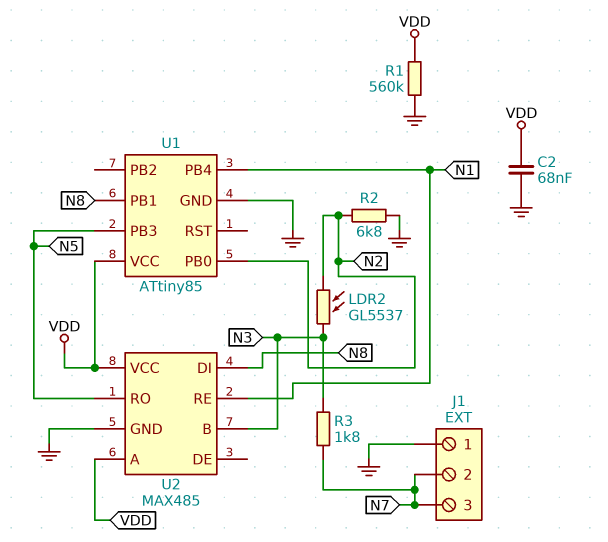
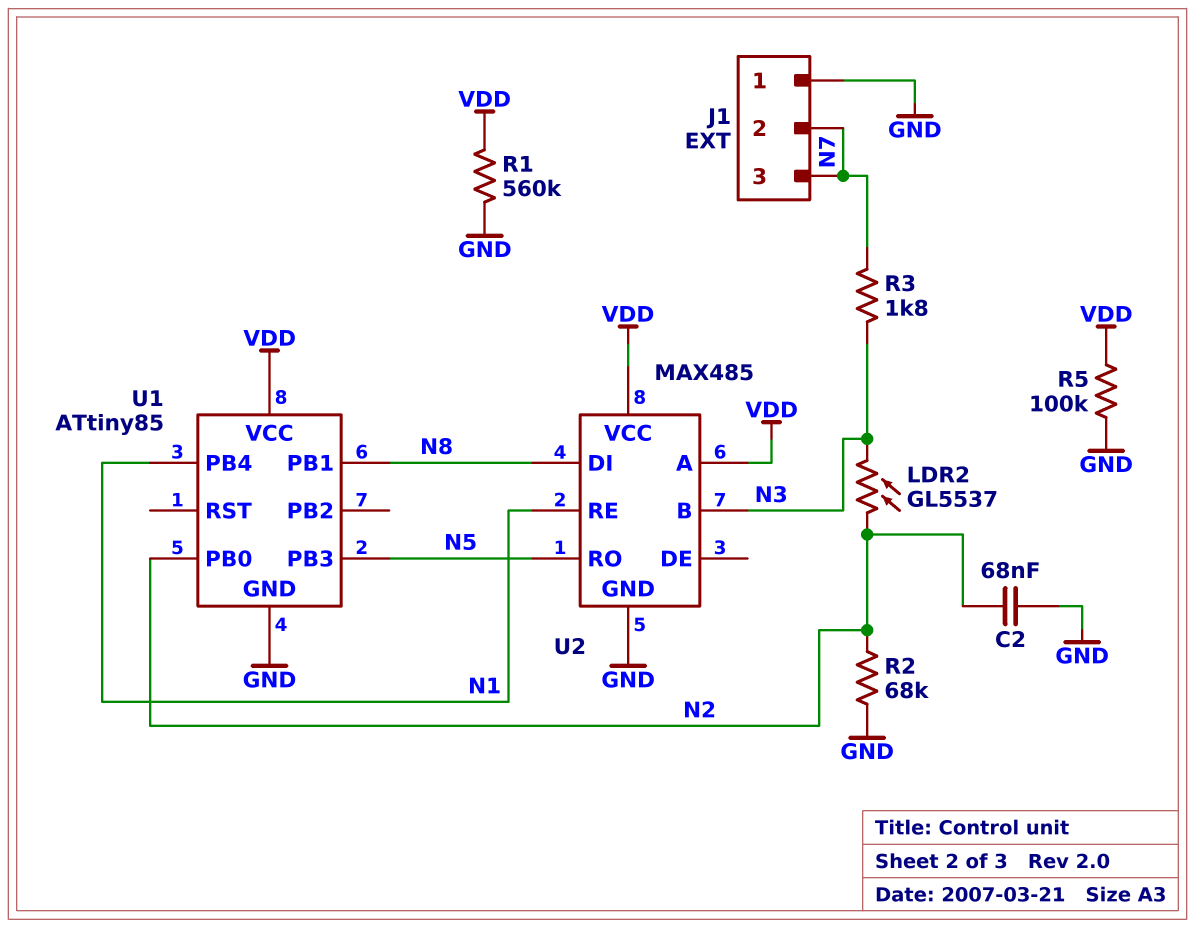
C2: 68nF (GND, VDD) -> 68nF (GND, N2)
R2: 6.8k (GND, N2) -> 68k (GND, N2)
R5: none -> 100k (GND, VDD)

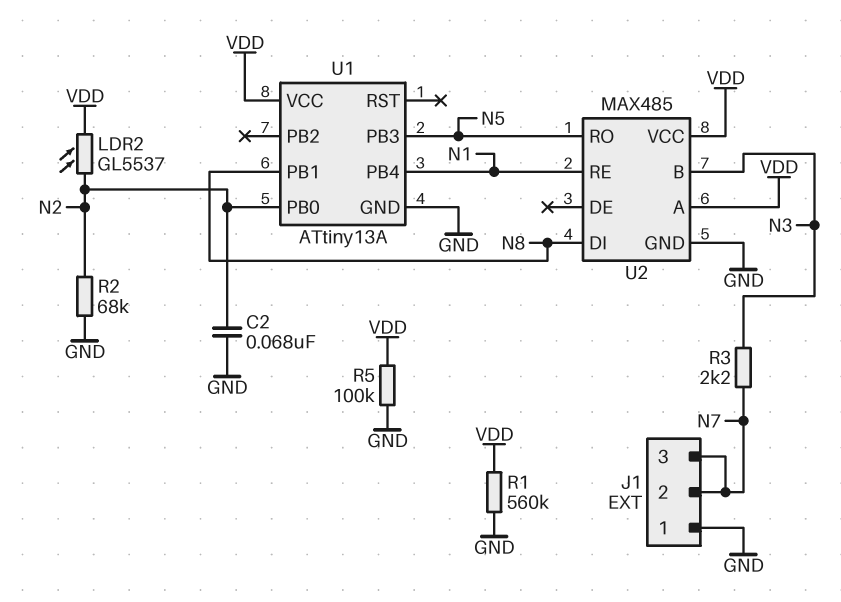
LDR2: GL5537 (N2, N3) -> GL5537 (N2, VDD)
R3: 1.8k (N3, N7) -> 2.2k (N3, N7)
U1: ATtiny85 -> ATtiny13A

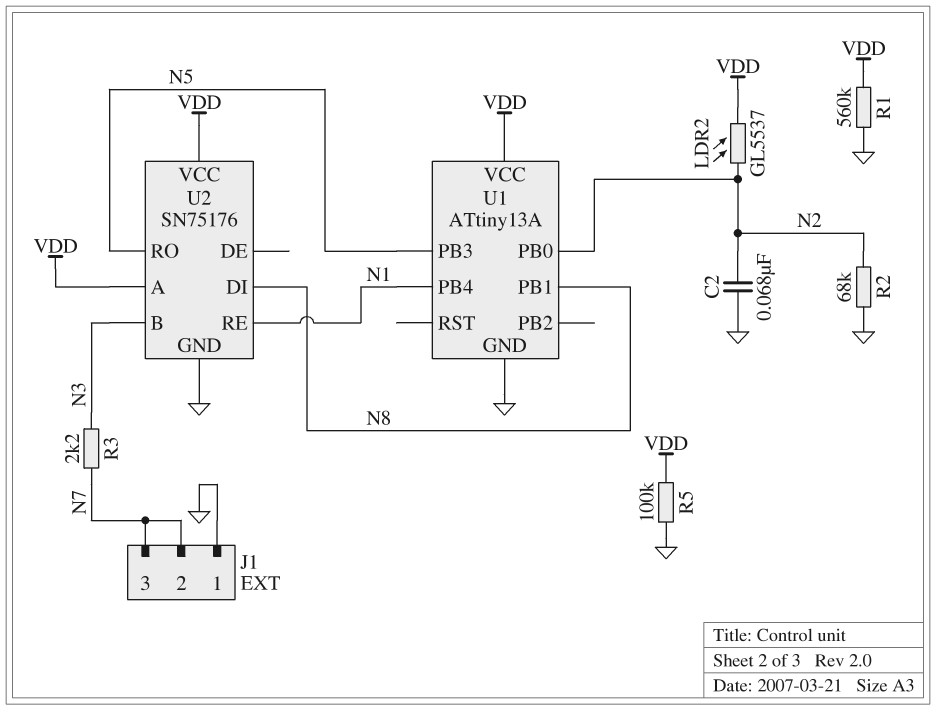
U2: MAX485 -> SN75176

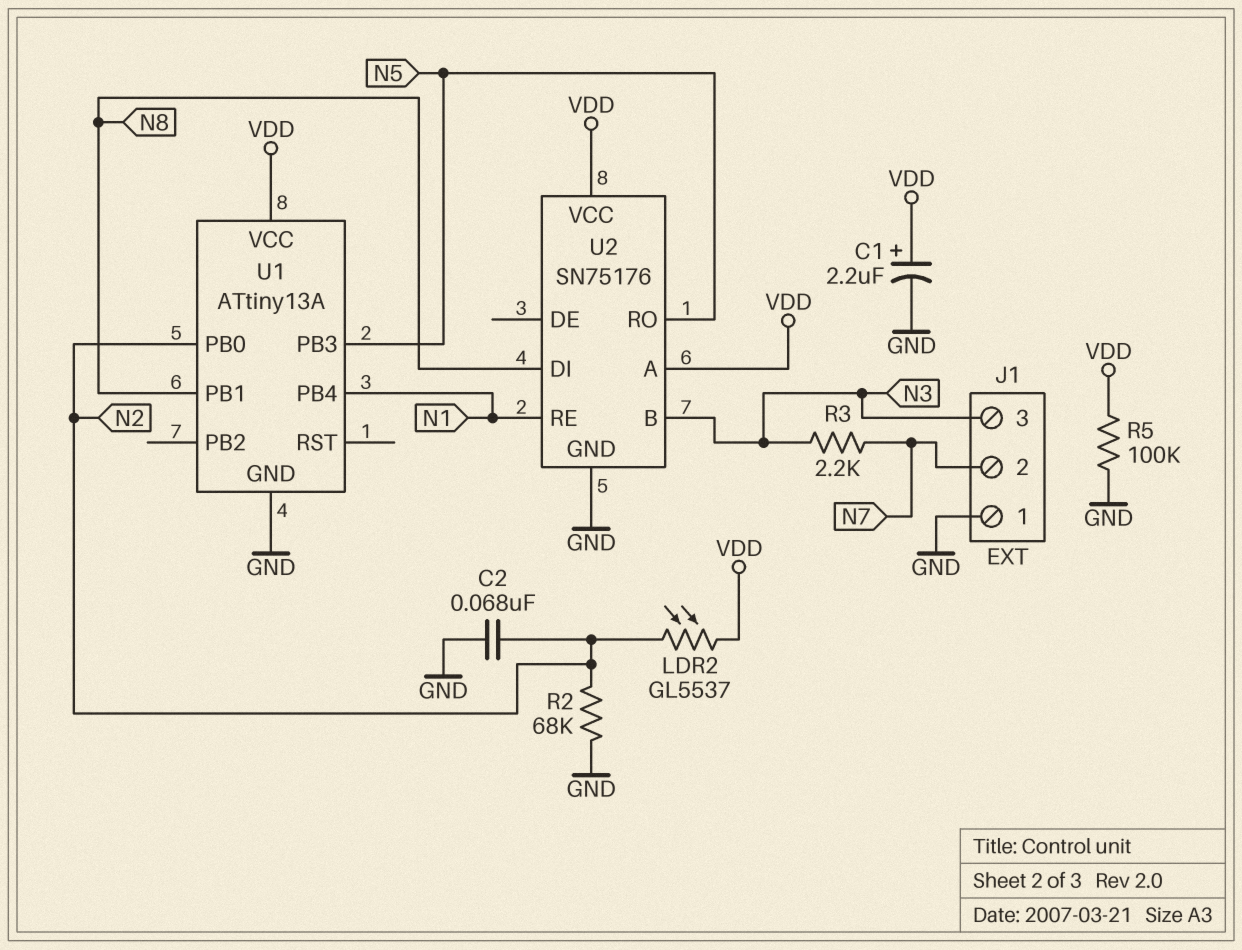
C1: none -> 2.2uF (plus VDD, minus GND)
J1 pin 3: N7 -> N3
R1: 560k (GND, VDD) -> none

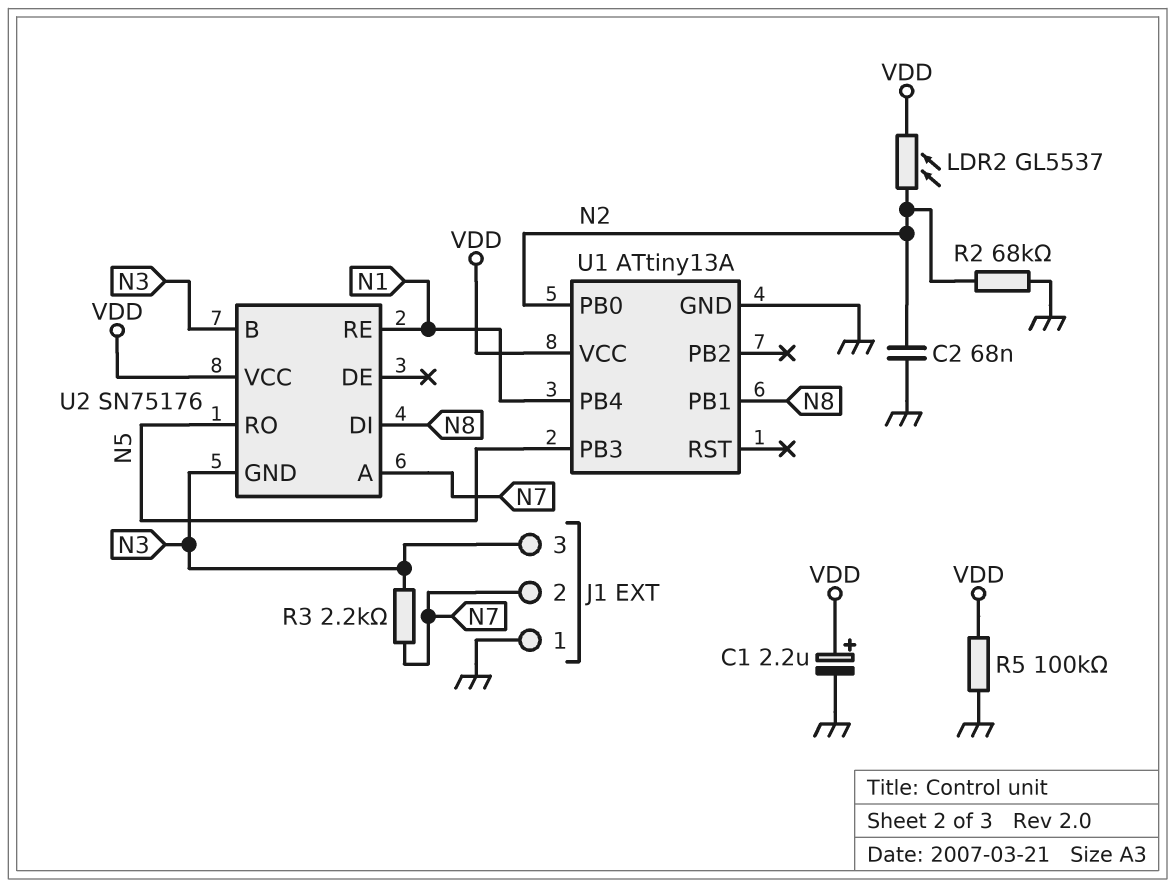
U2 pin A: VDD -> N7
U2 pin GND: GND -> N3

